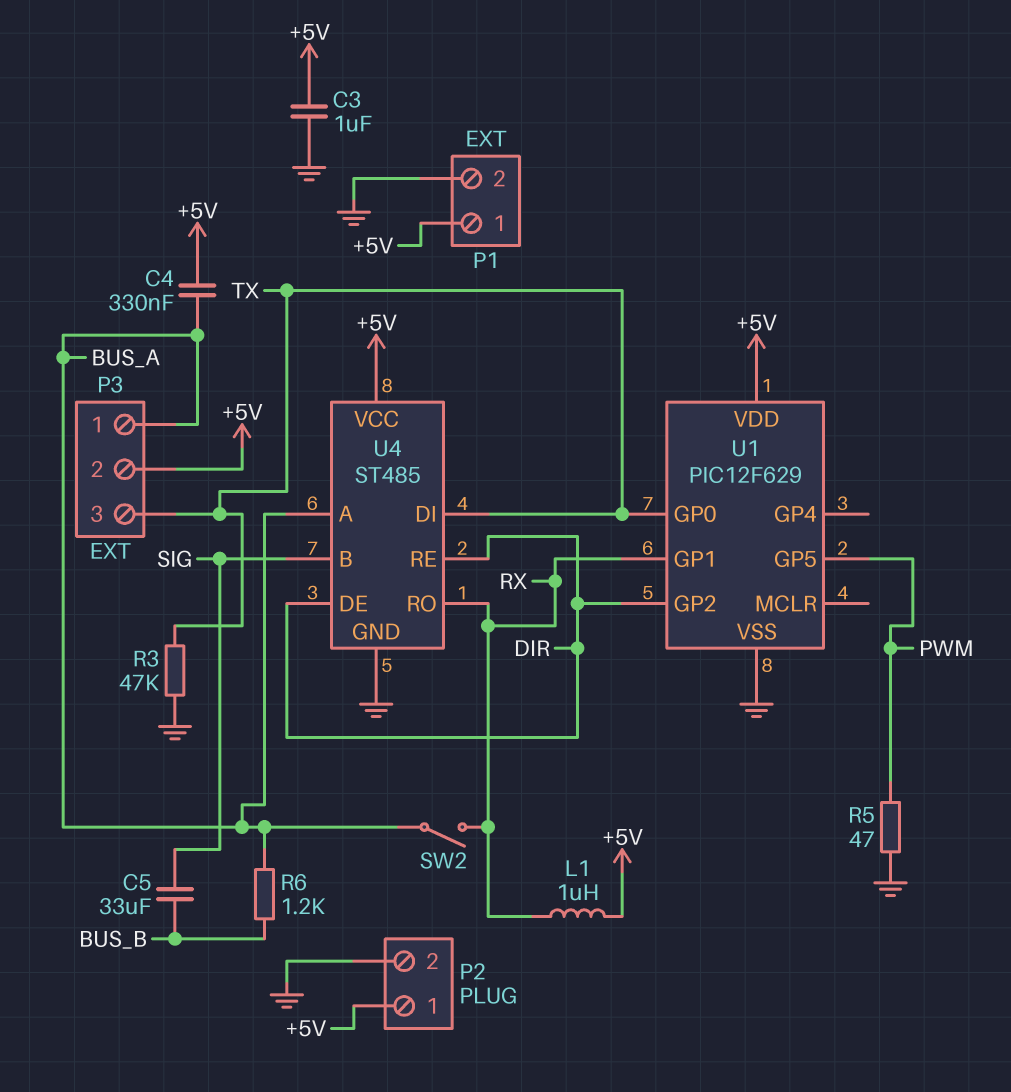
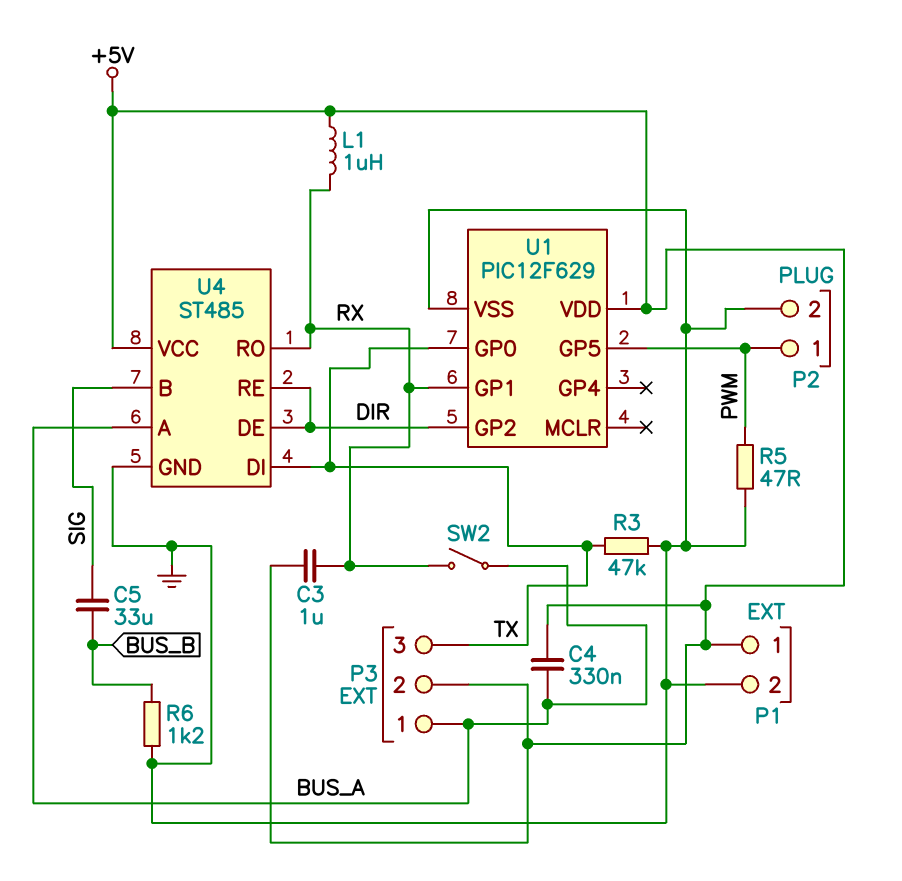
C3: 1uF (+5V, GND) -> 1uF (+5V, RX)
P2 pin 1: +5V -> PWM
R6: 1.2k (BUS_A, BUS_B) -> 1.2k (BUS_B, GND)

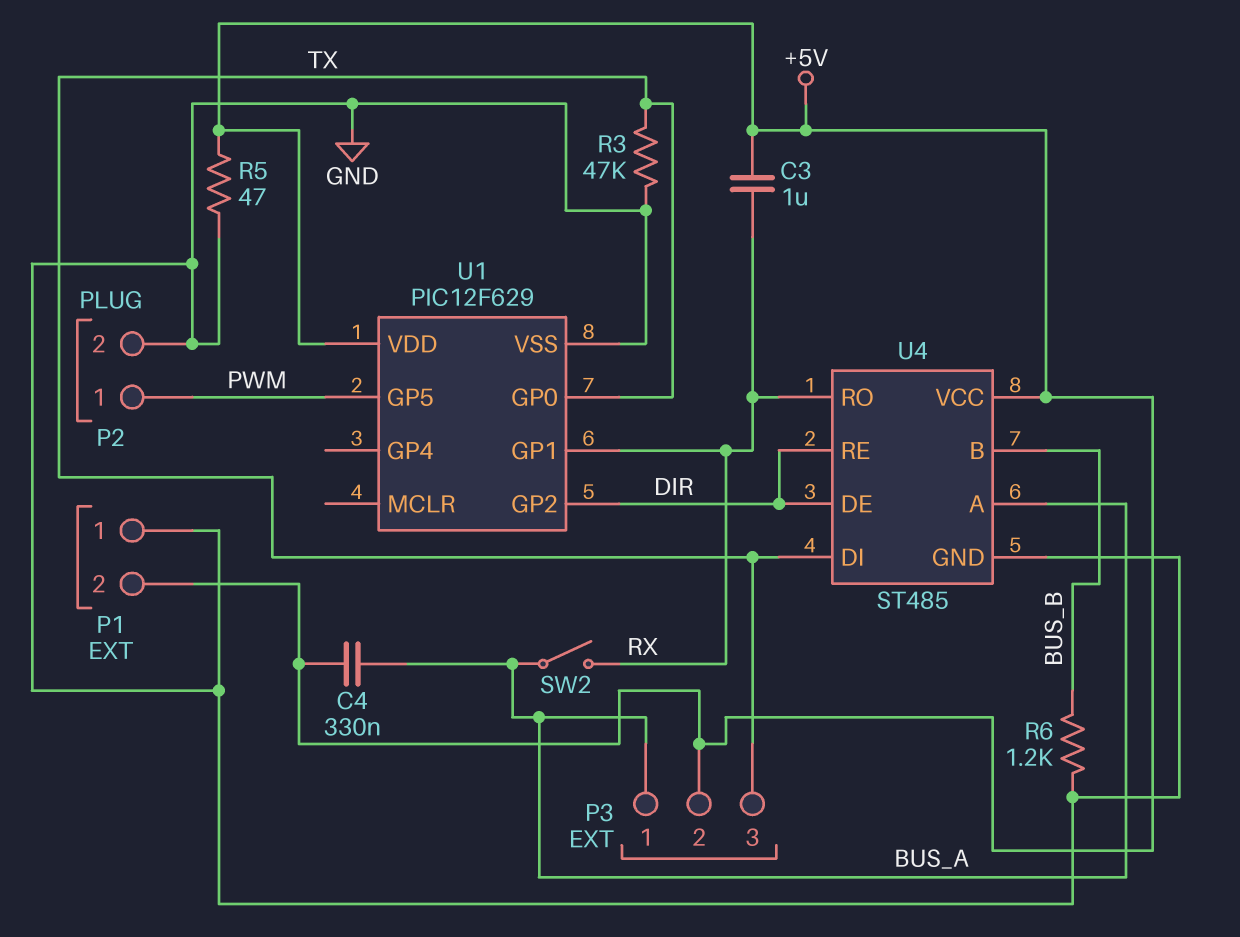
C5: 33uF (BUS_B, SIG) -> none
L1: 1uH (+5V, RX) -> none
P1 pin 1: +5V -> GND
P1 pin 2: GND -> +5V
R5: 47 (GND, PWM) -> 47 (+5V, GND)
U4 pin B: SIG -> BUS_B

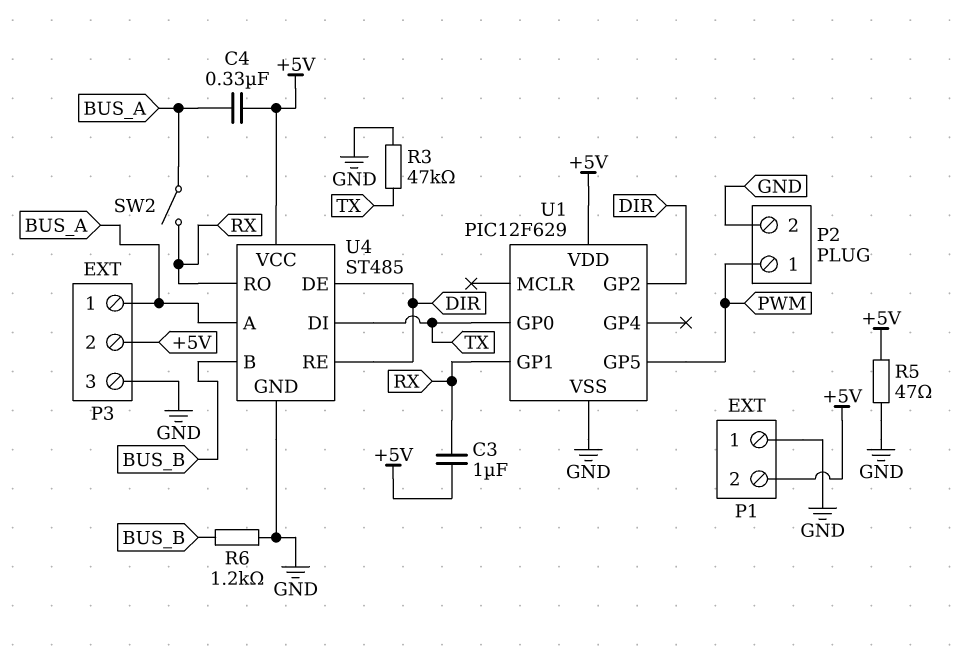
P3 pin 3: TX -> GND

